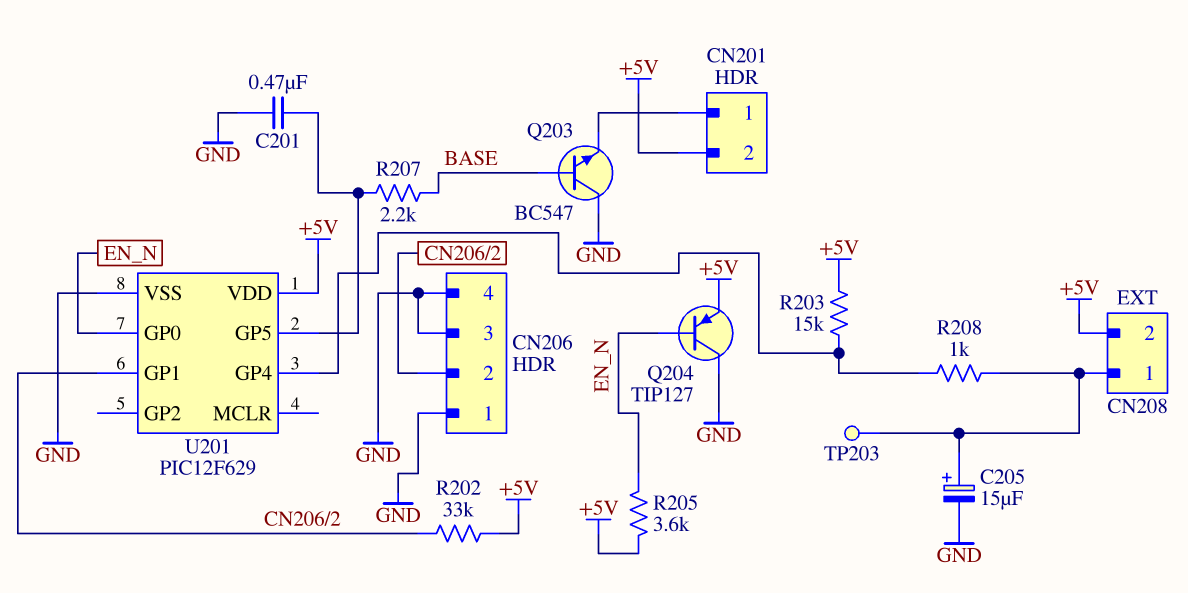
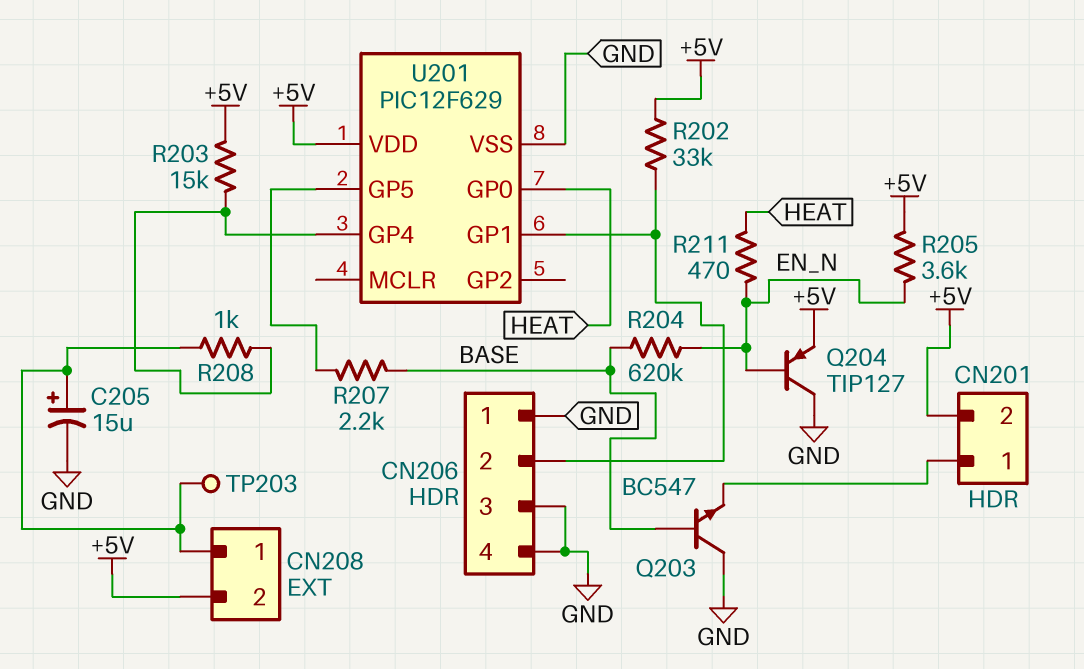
C201: 470nF (GND, U201/GP5) -> none
R204: none -> 620k (BASE, EN_N)
R211: none -> 470 (EN_N, HEAT)
U201 pin GP0: EN_N -> HEAT

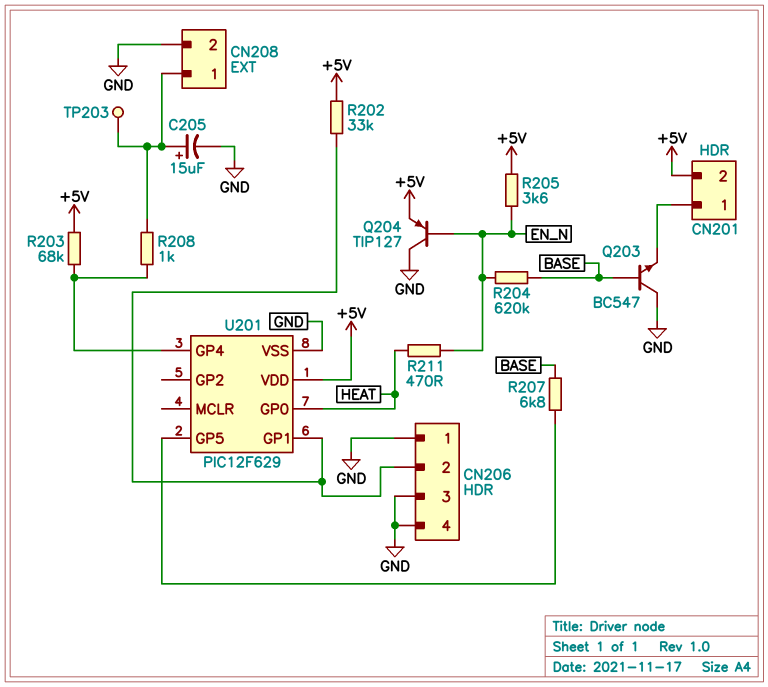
CN208 pin 2: +5V -> GND
R203: 15k (+5V, U201/GP4) -> 68k (+5V, U201/GP4)
R207: 2.2k (BASE, U201/GP5) -> 6.8k (BASE, U201/GP5)

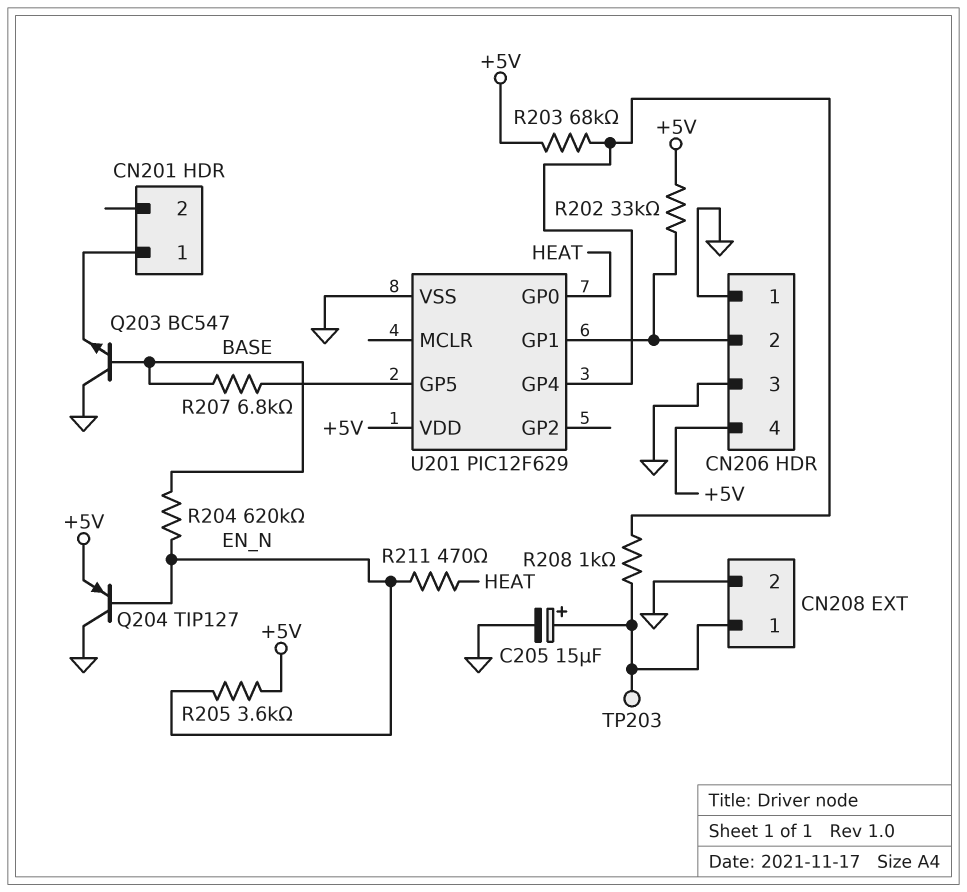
CN201 pin 2: +5V -> none
CN206 pin 4: GND -> +5V

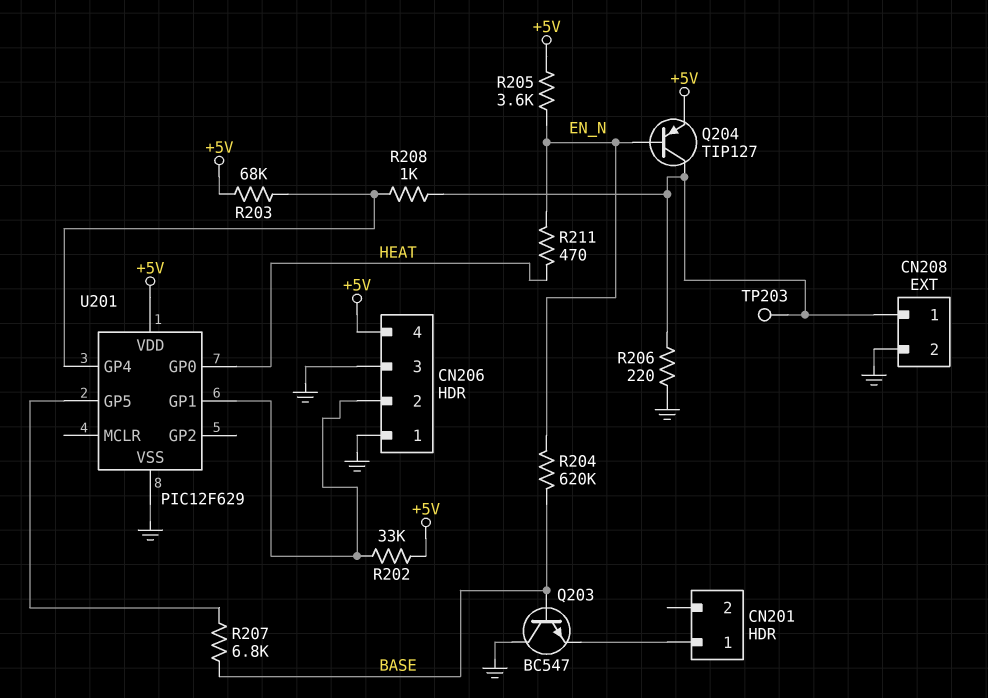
C205: 15uF (plus CN208/1, minus GND) -> none
Q204: PNP TIP127 (B EN_N, C GND, E +5V) -> PNP TIP127 (B EN_N, C CN208/1, E +5V)
R206: none -> 220 (CN208/1, GND)

